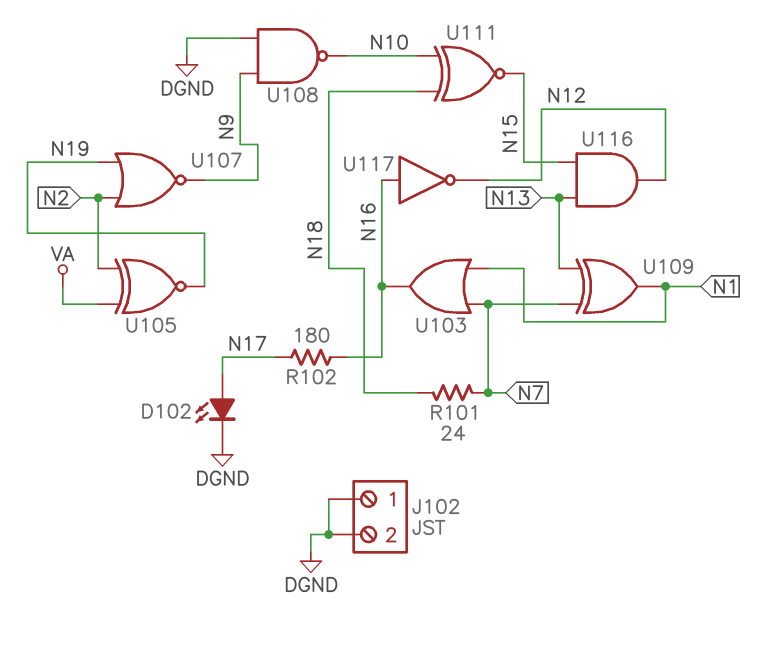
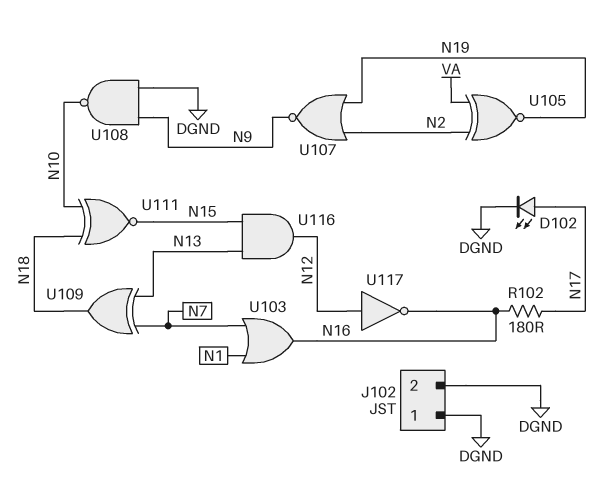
R101: 24 (N7, N18) -> none
U109: XOR (in N7, in N13, out N1) -> XOR (in N7, in N13, out N18)
U117: NOT (in N16, out N12) -> NOT (in N12, out N16)

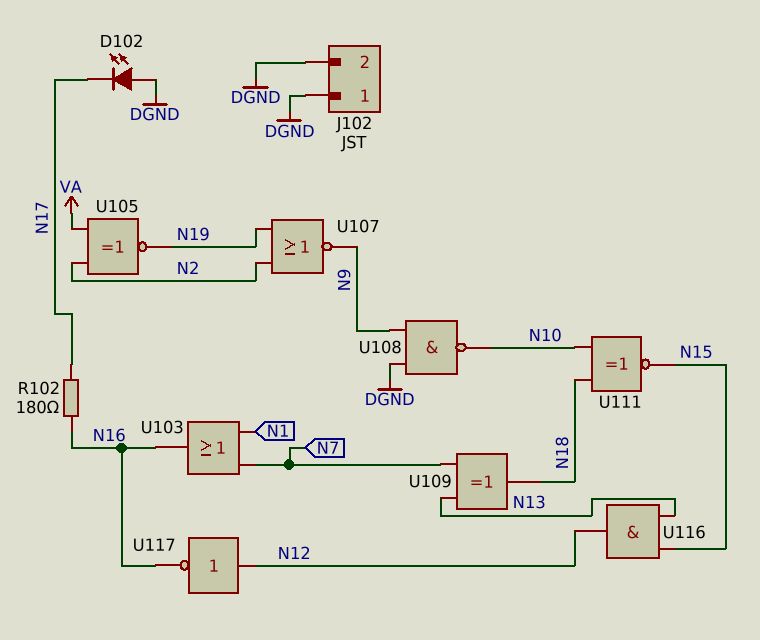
D102: LED (A N17, K DGND) -> LED (A DGND, K N17)

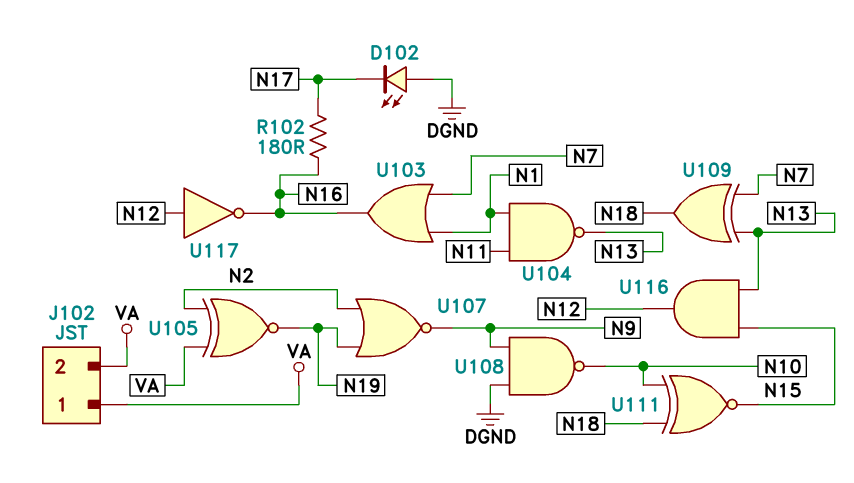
J102 pin 1: DGND -> VA
J102 pin 2: DGND -> VA
U104: none -> NAND (in N1, in N11, out N13)

